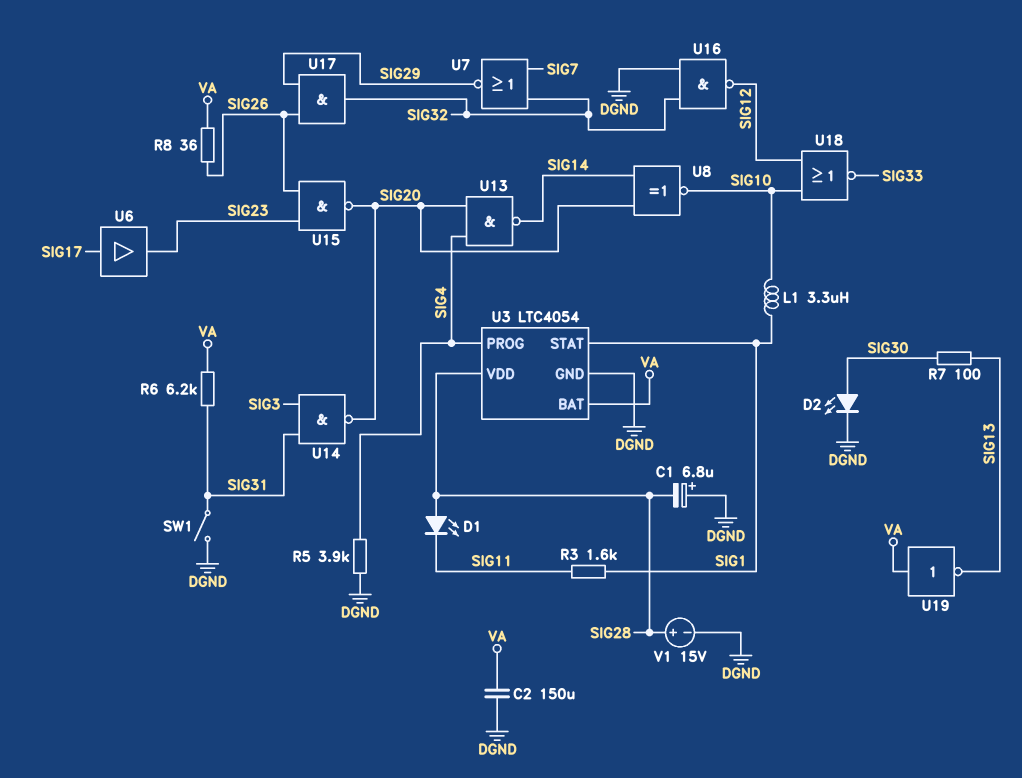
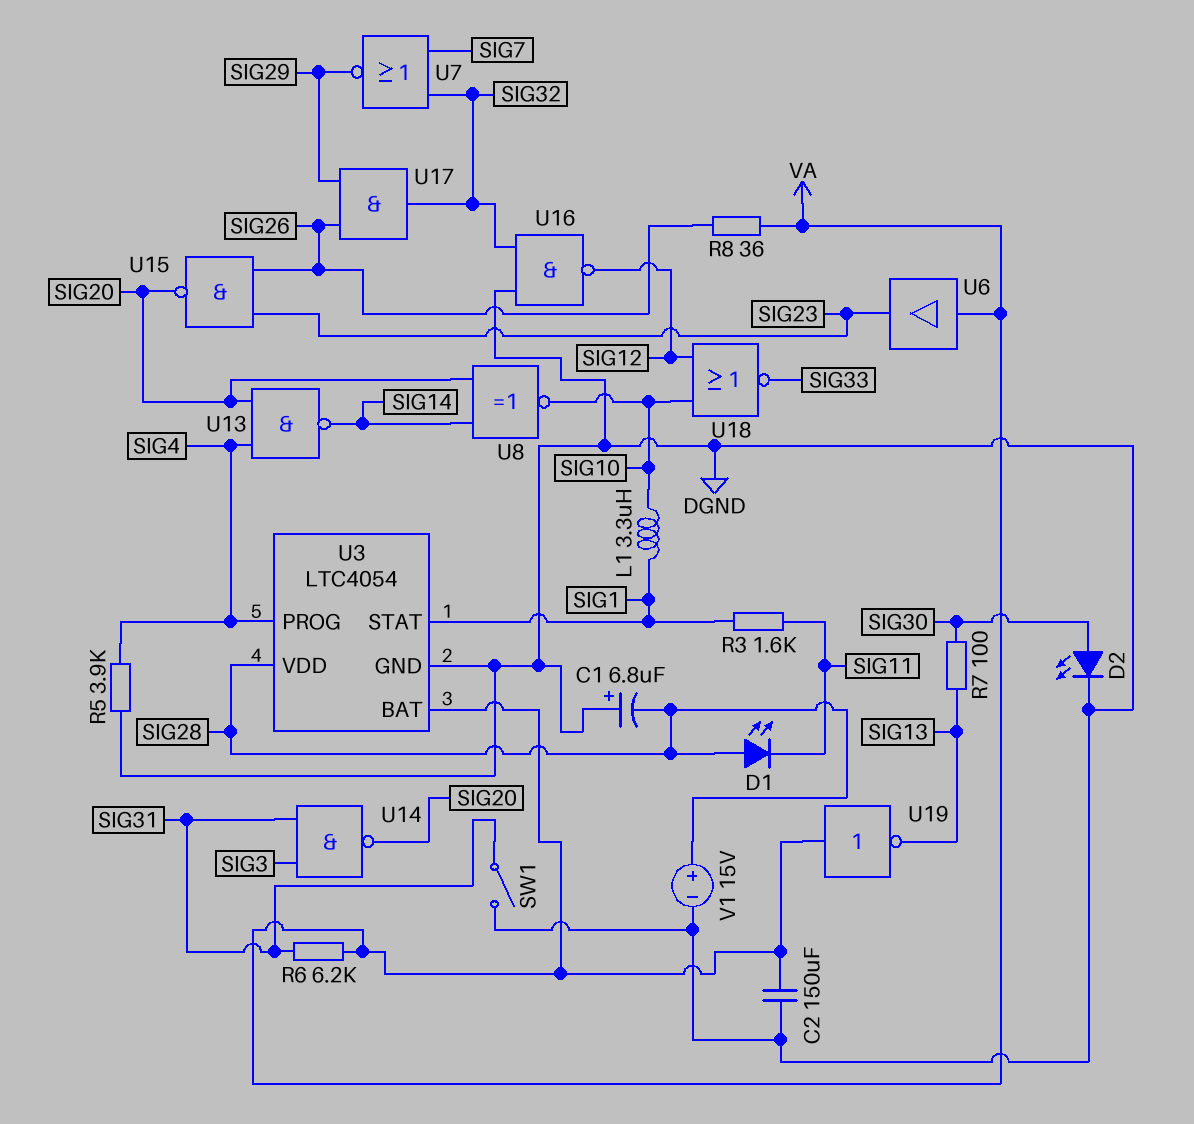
U6: buffer (in SIG17, out SIG23) -> buffer (in VA, out SIG23)

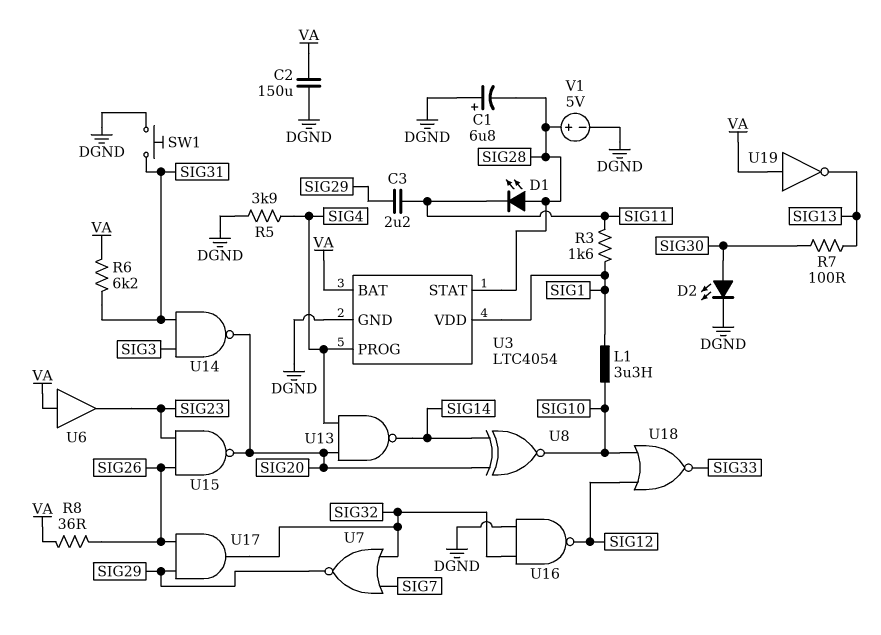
C3: none -> 2.2uF (SIG11, SIG29)
SW1: switch (DGND, SIG31) -> button (DGND, SIG31)
U3 pin STAT: SIG1 -> SIG28
U3 pin VDD: SIG28 -> SIG1
V1: 15V (plus SIG28, minus DGND) -> 5V (plus SIG28, minus DGND)

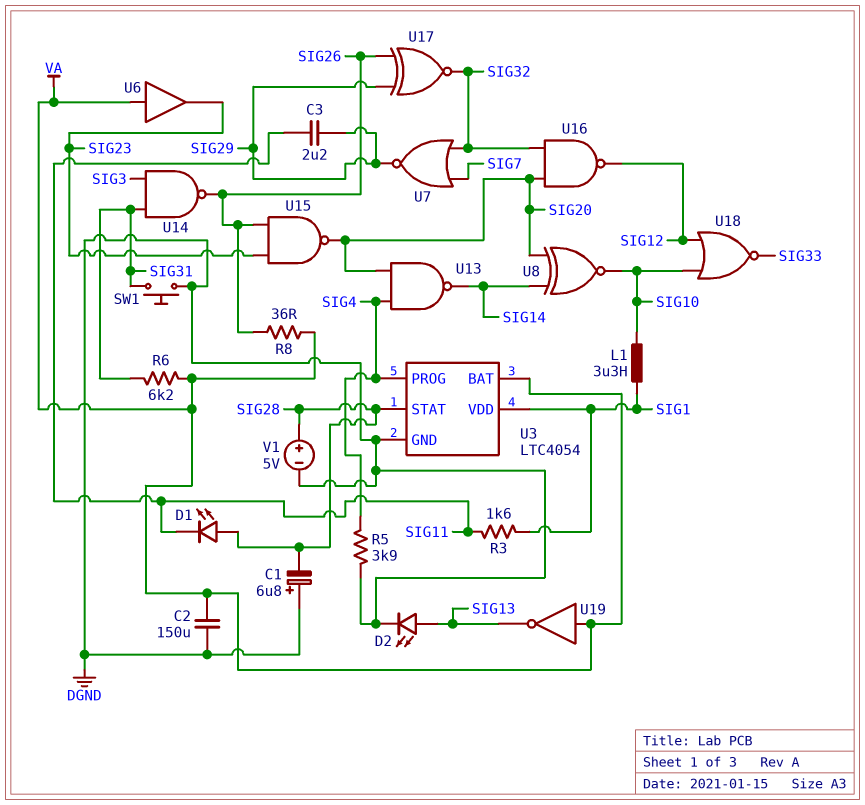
D2: LED (A SIG30, K DGND) -> LED (A SIG13, K DGND)
R7: 100 (SIG13, SIG30) -> none
U14: NAND (in SIG3, in SIG31, out SIG20) -> NAND (in SIG3, in SIG31, out SIG26)
U16: NAND (in DGND, in SIG32, out SIG12) -> NAND (in SIG20, in SIG32, out SIG12)
U17: AND (in SIG26, in SIG29, out SIG32) -> XNOR (in SIG26, in SIG29, out SIG32)

